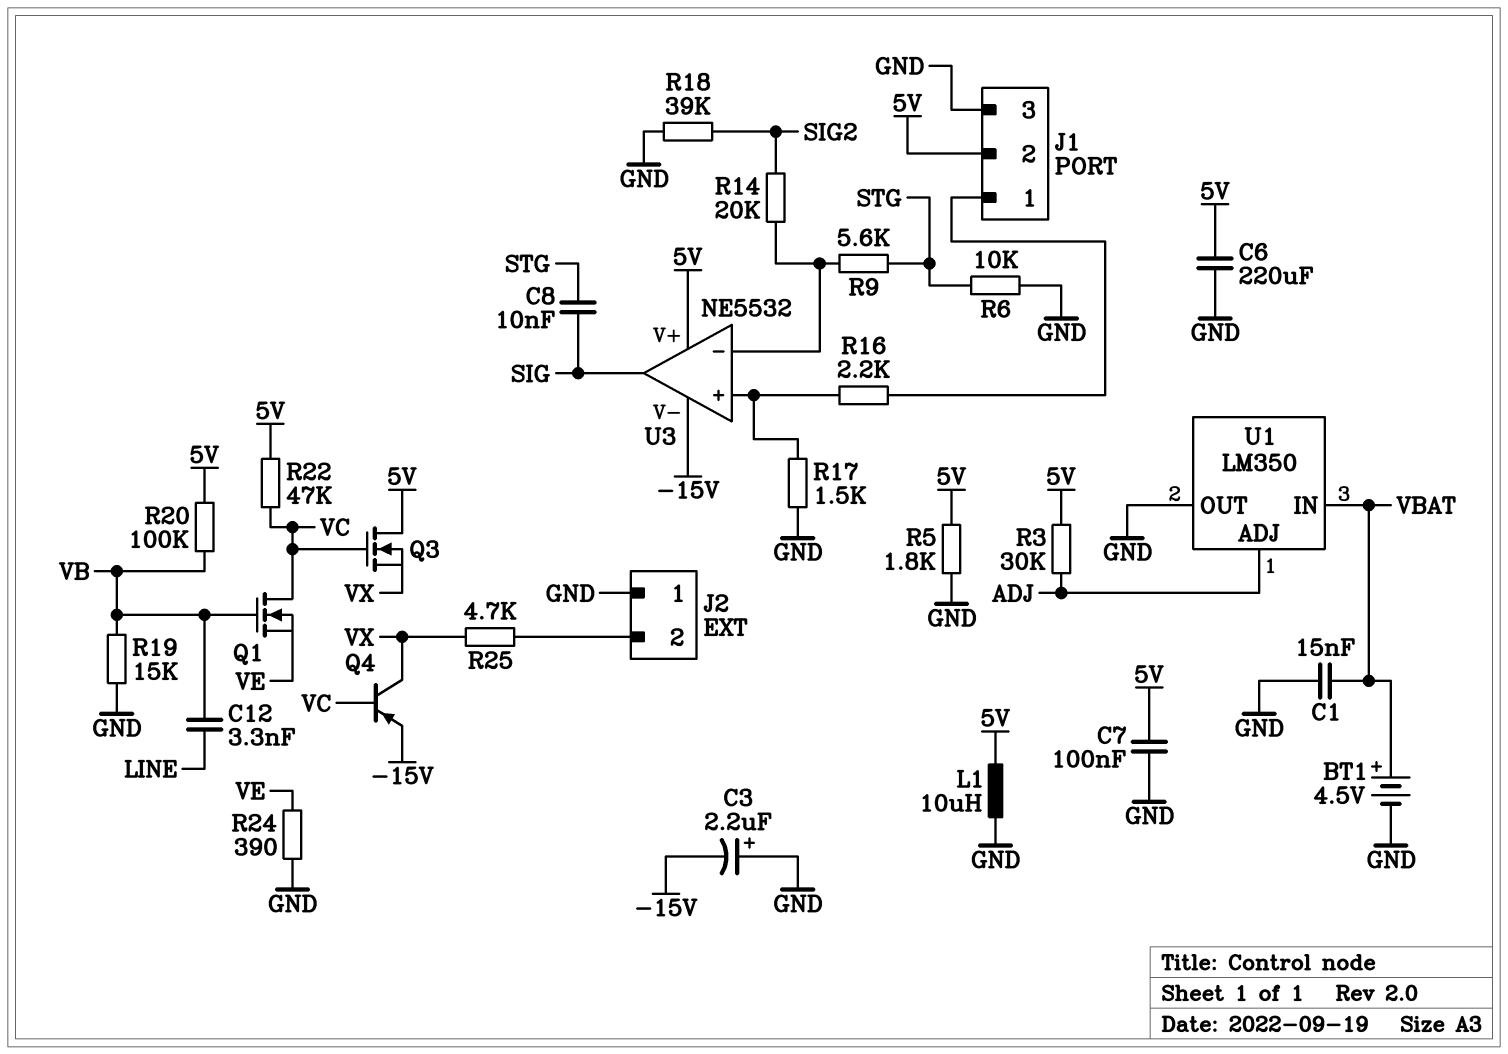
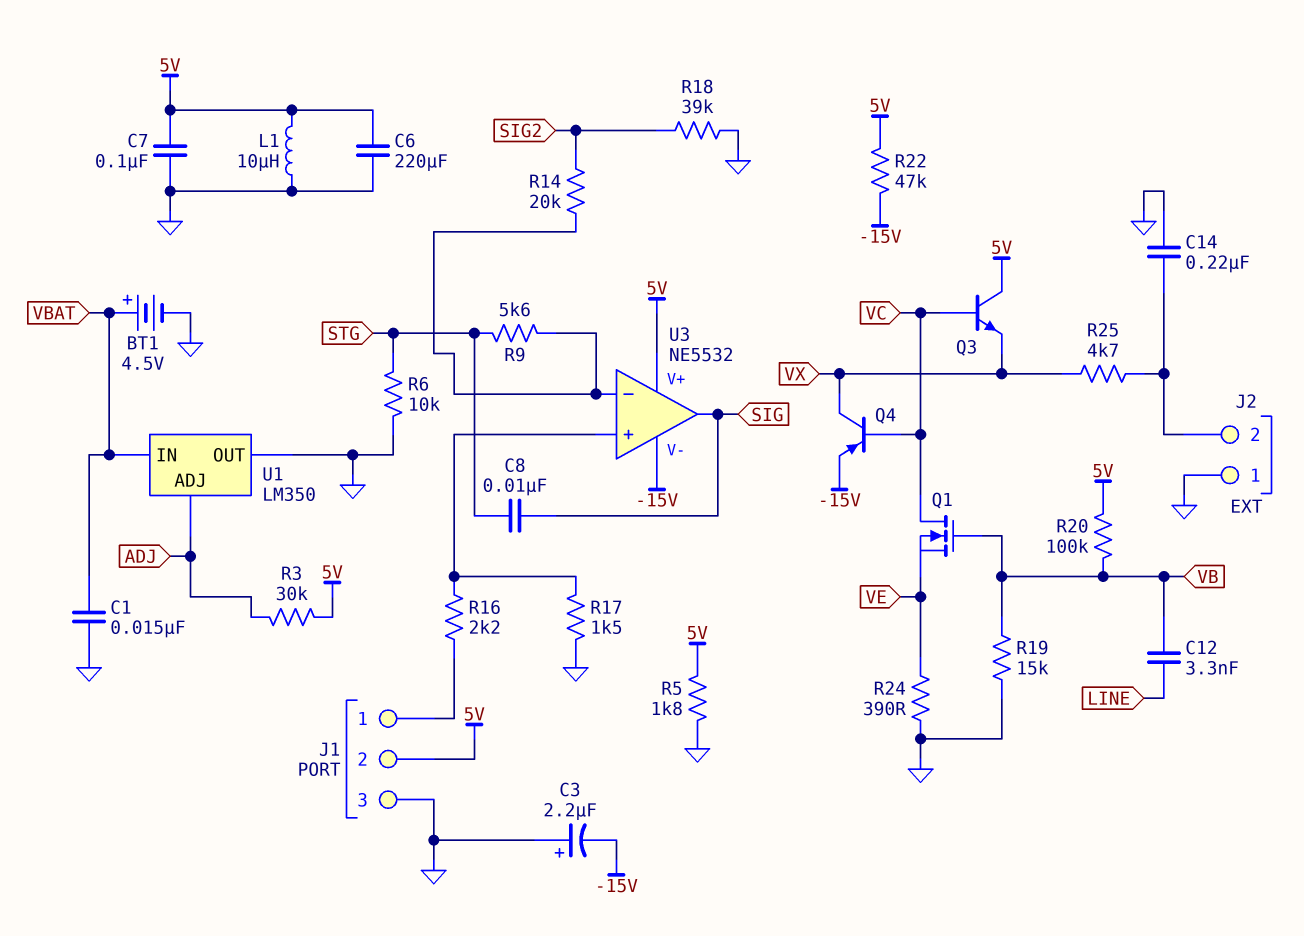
C14: none -> 220nF (GND, J2/2)
Q3: NMOS (G VC, D 5V, S VX) -> NPN (B VC, C 5V, E VX)
R22: 47k (5V, VC) -> 47k (-15V, 5V)

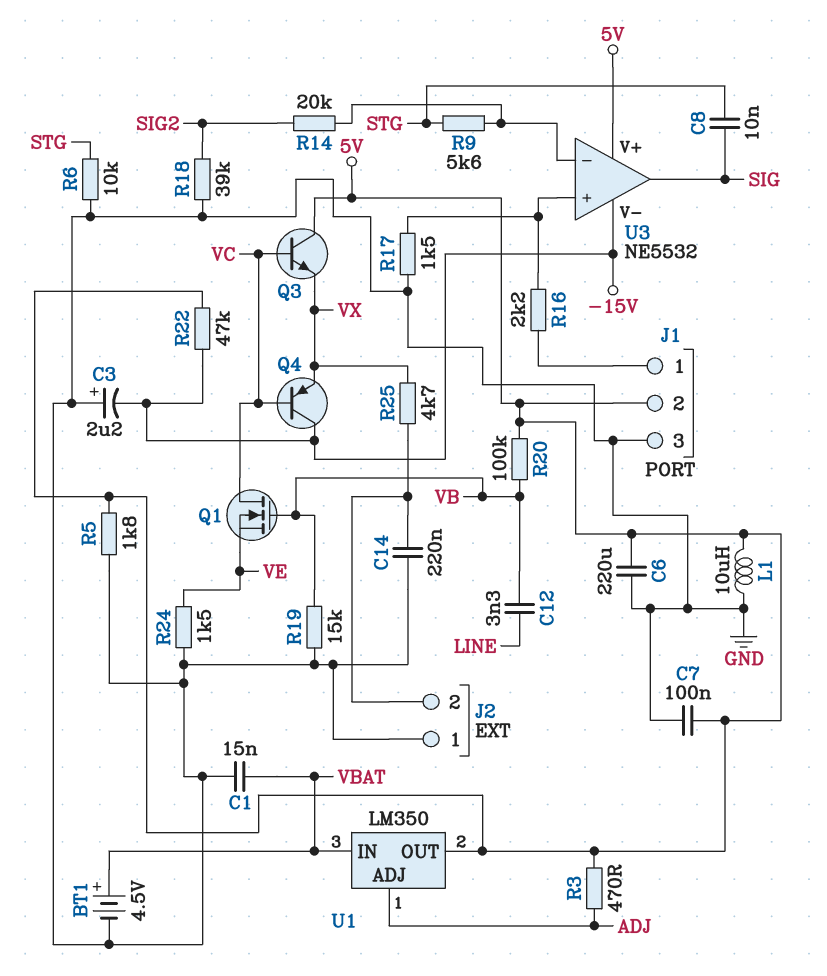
Q4: PNP (B VC, C VX, E -15V) -> PNP (B VC, C -15V, E VX)
R3: 30k (5V, ADJ) -> 470 (5V, ADJ)
R24: 390 (GND, VE) -> 1.5k (GND, VE)
U1 pin OUT: GND -> 5V

